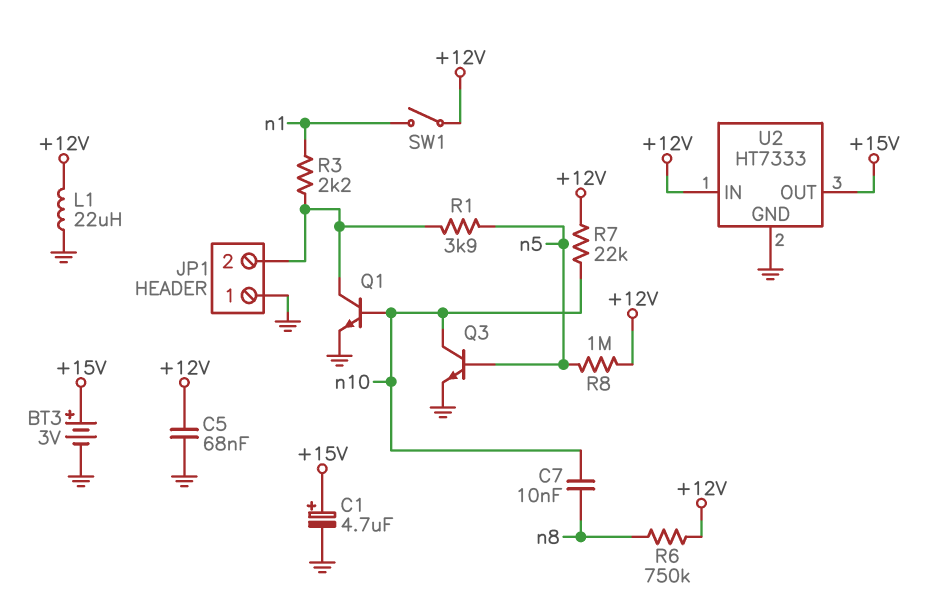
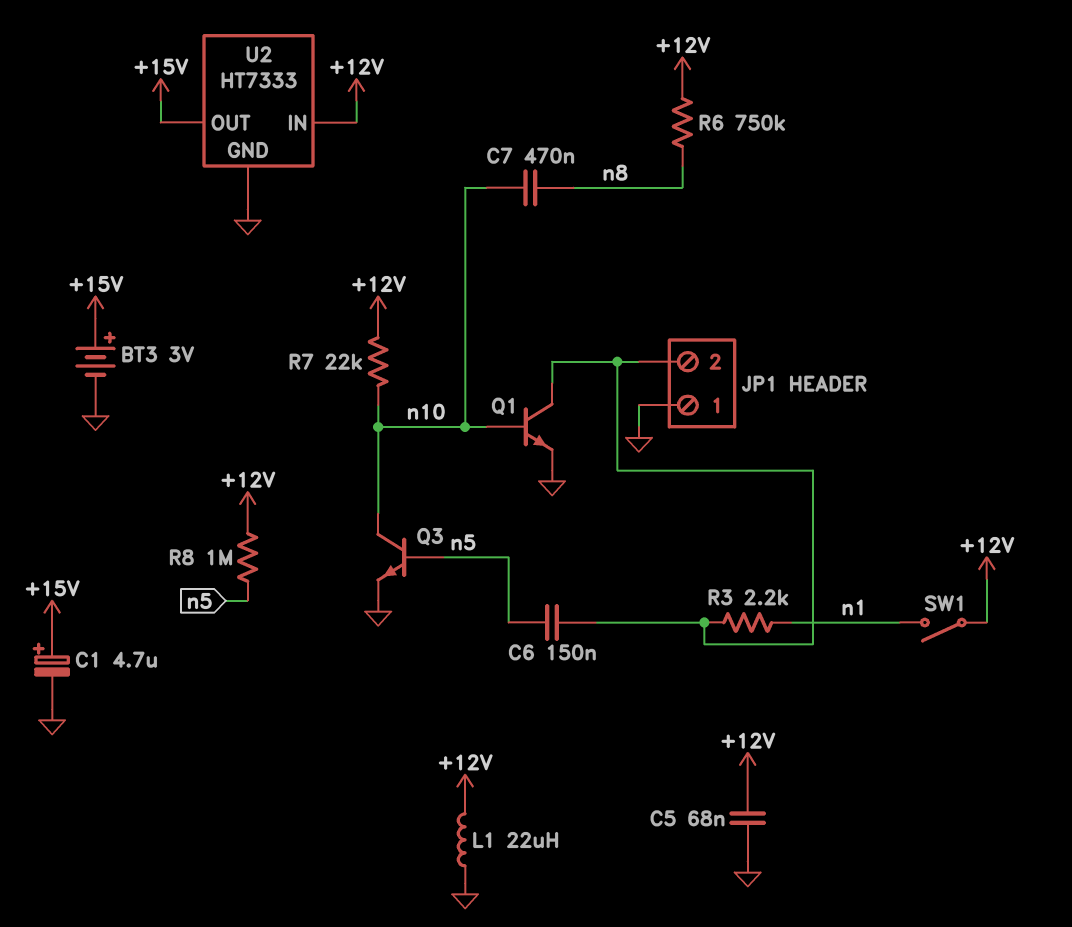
C6: none -> 150nF (JP1/2, n5)
C7: 10nF (n8, n10) -> 470nF (n8, n10)
R1: 3.9k (JP1/2, n5) -> none

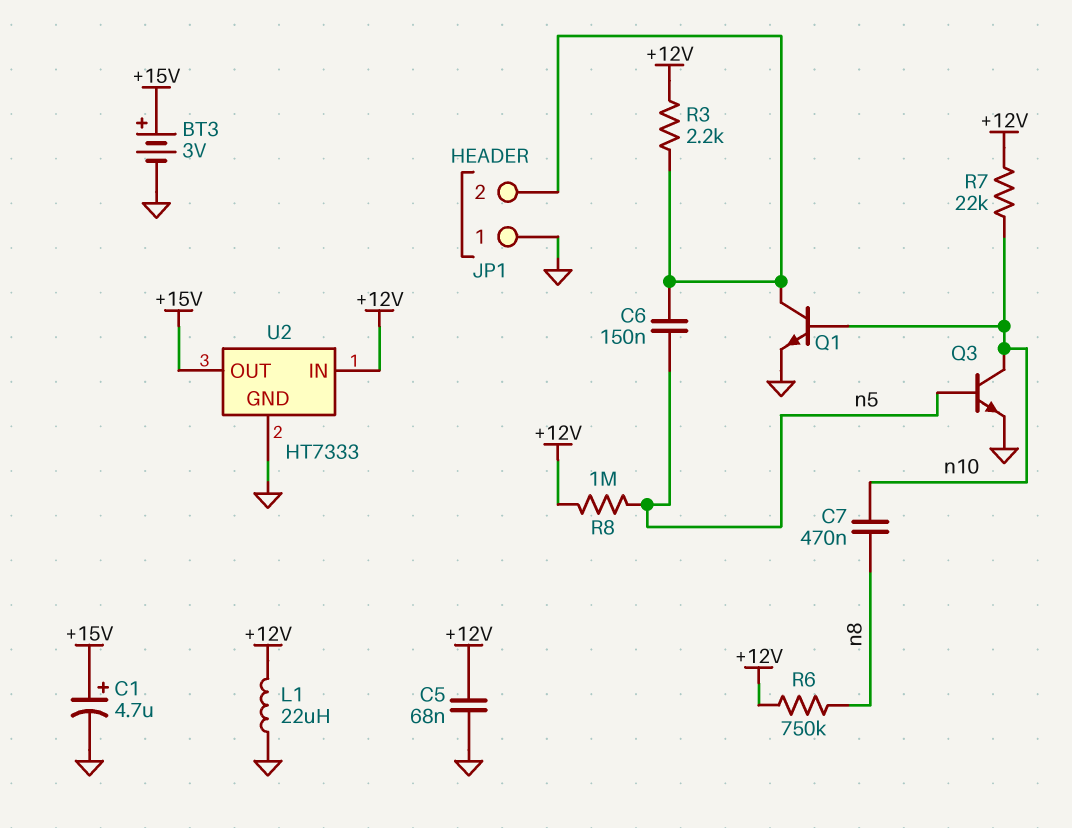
R3: 2.2k (JP1/2, n1) -> 2.2k (+12V, JP1/2)
SW1: switch (+12V, n1) -> none

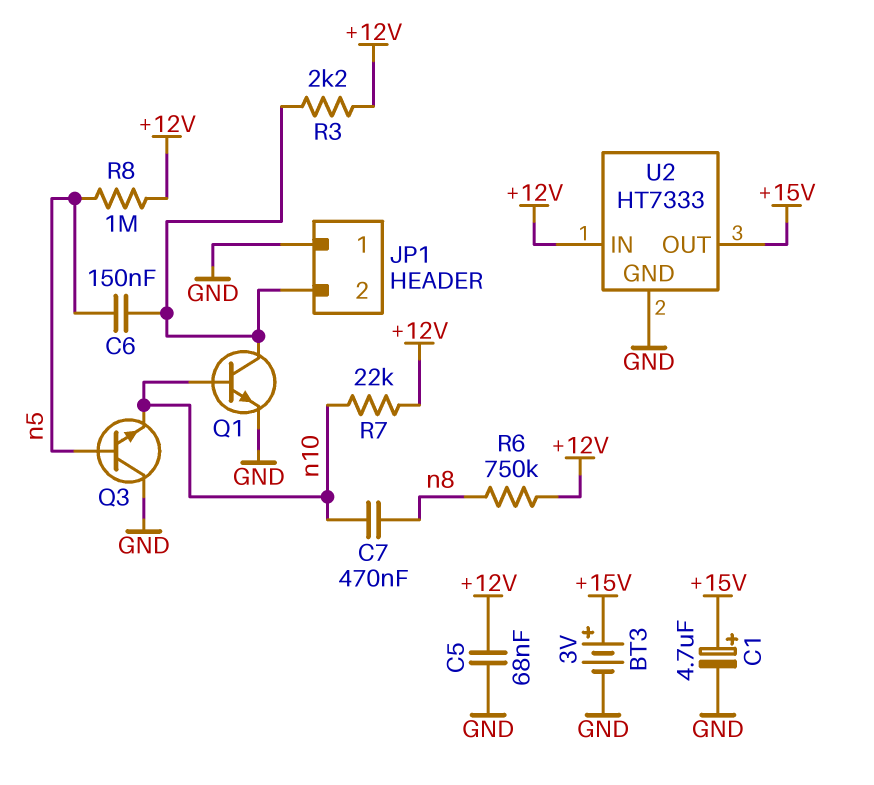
L1: 22uH (+12V, GND) -> none
Q3: NPN (B n5, C n10, E GND) -> NPN (B n5, C GND, E n10)

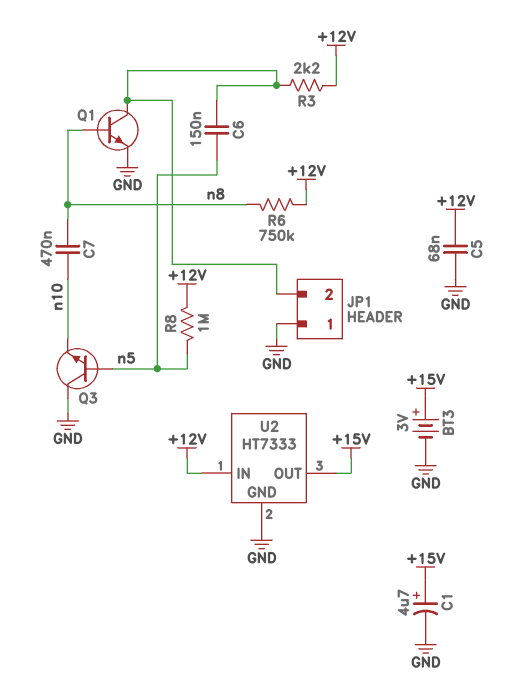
Q1: NPN (B n10, C JP1/2, E GND) -> NPN (B n8, C JP1/2, E GND)
R7: 22k (+12V, n10) -> none

